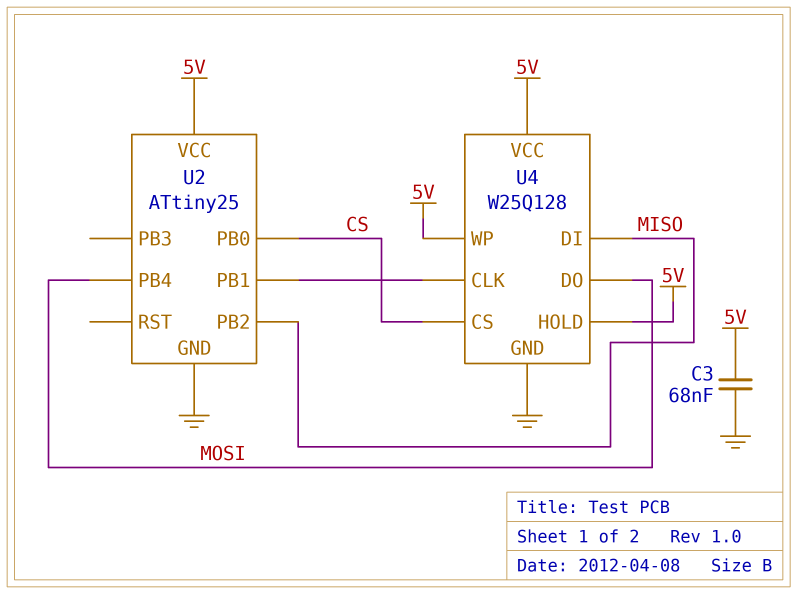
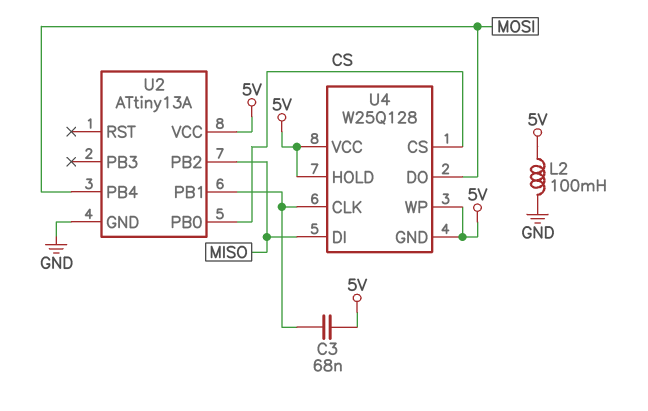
C3: 68nF (5V, GND) -> 68nF (5V, U2/PB1)
L2: none -> 100mH (5V, GND)
U2: ATtiny25 -> ATtiny13A
U4 pin GND: GND -> 5V

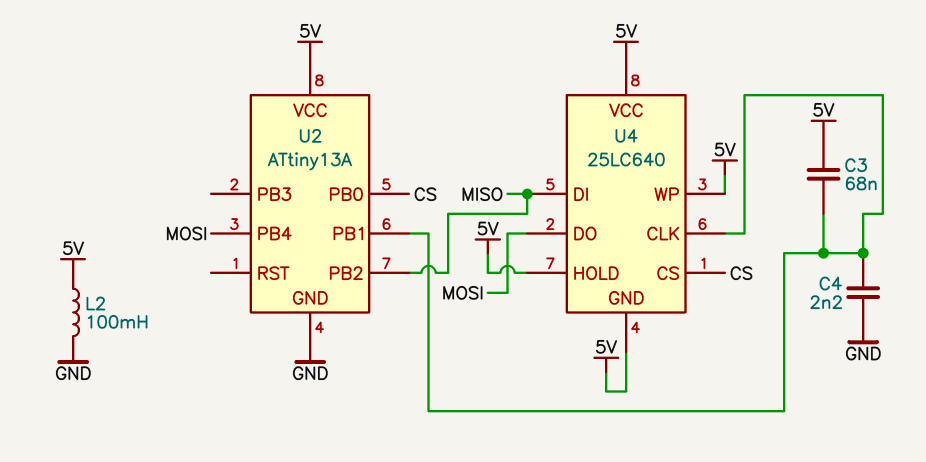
C4: none -> 2.2nF (GND, U2/PB1)
U4: W25Q128 -> 25LC640

